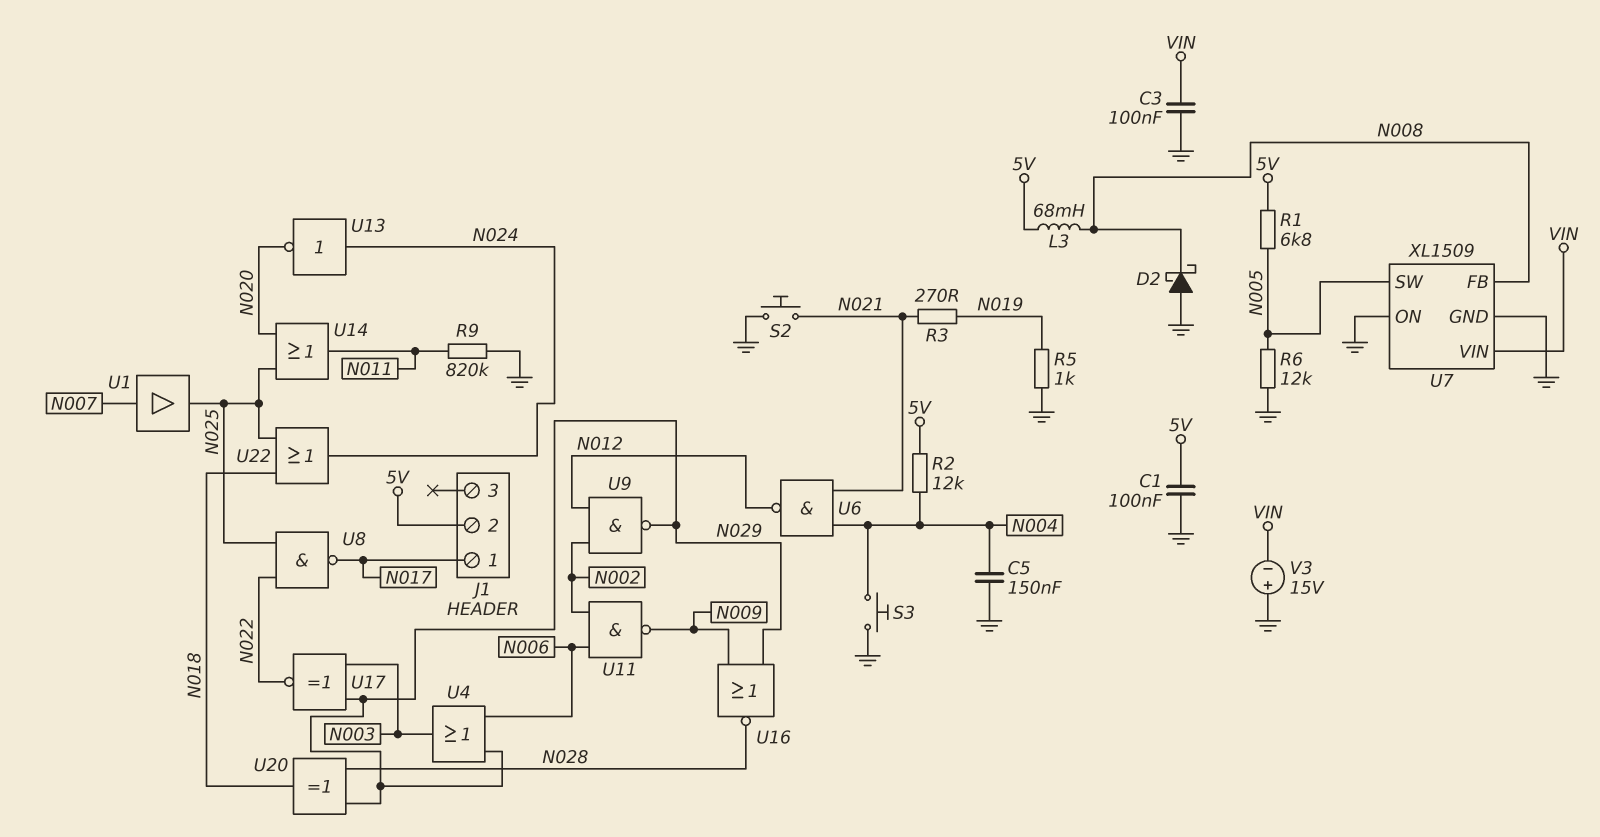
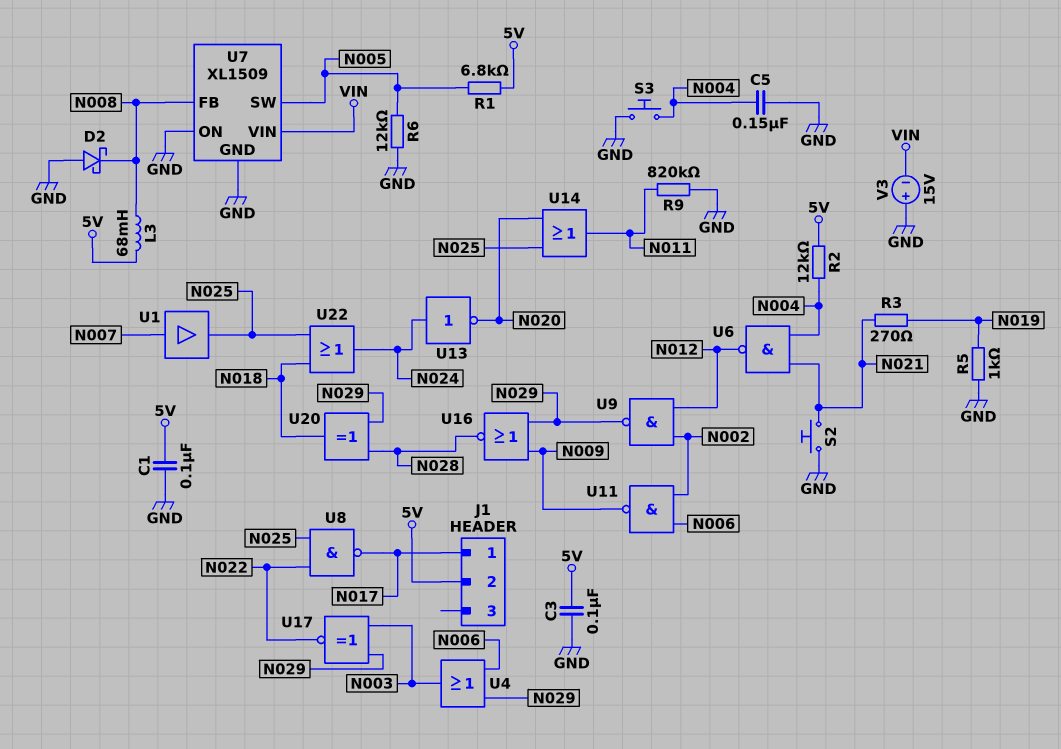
C3: 100nF (GND, VIN) -> 100nF (5V, GND)

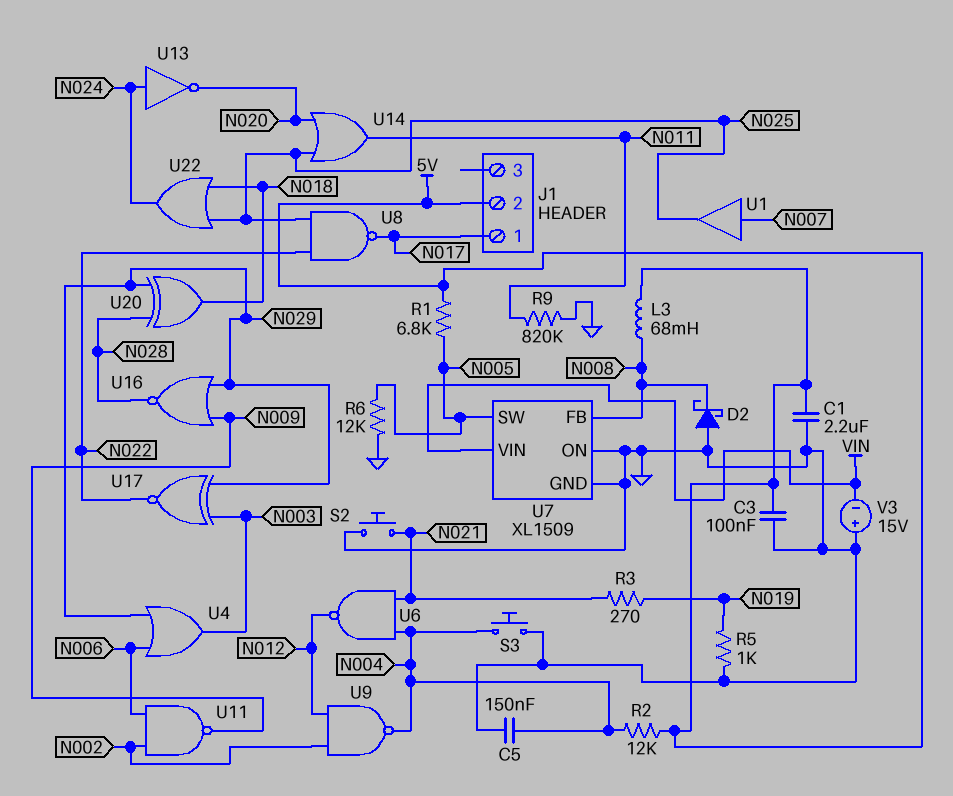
C1: 100nF (5V, GND) -> 2.2uF (5V, GND)
U9: NAND (in N002, in N012, out N029) -> NAND (in N002, in N012, out N004)

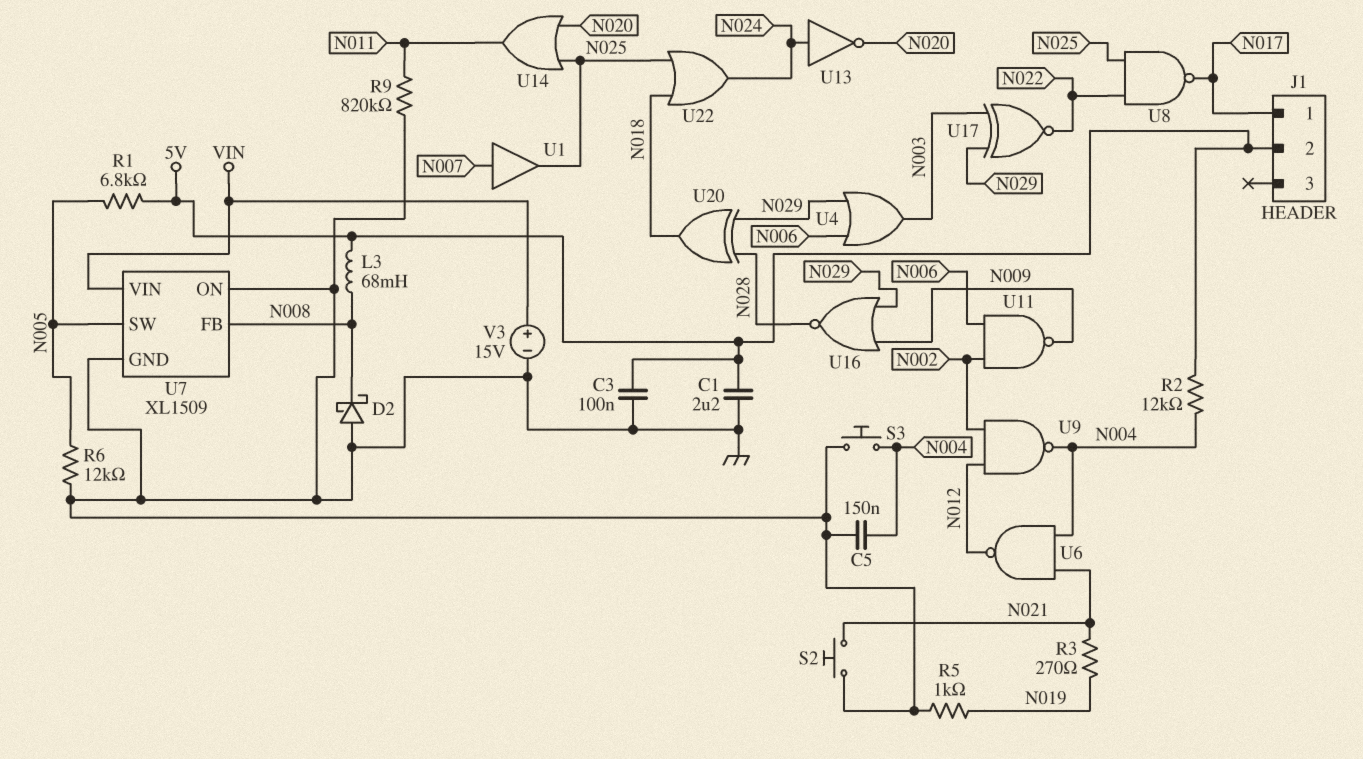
V3: 15V (plus GND, minus VIN) -> 15V (plus VIN, minus GND)

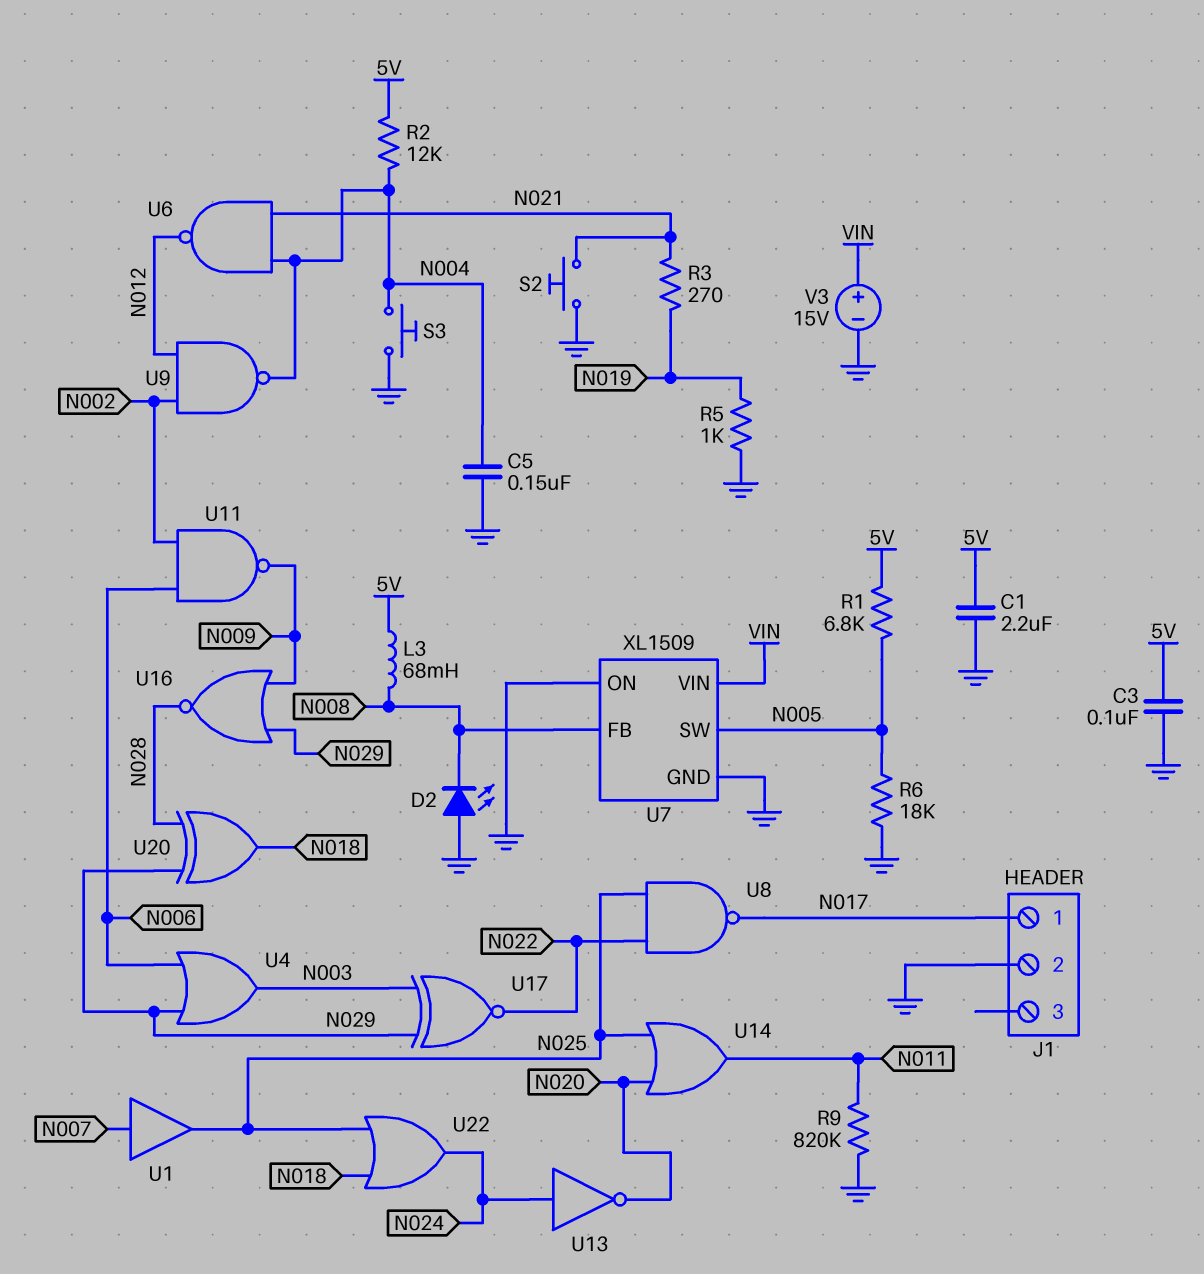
D2: schottky (A GND, K N008) -> LED (A GND, K N008)
J1 pin 2: 5V -> GND
R6: 12k (GND, N005) -> 18k (GND, N005)

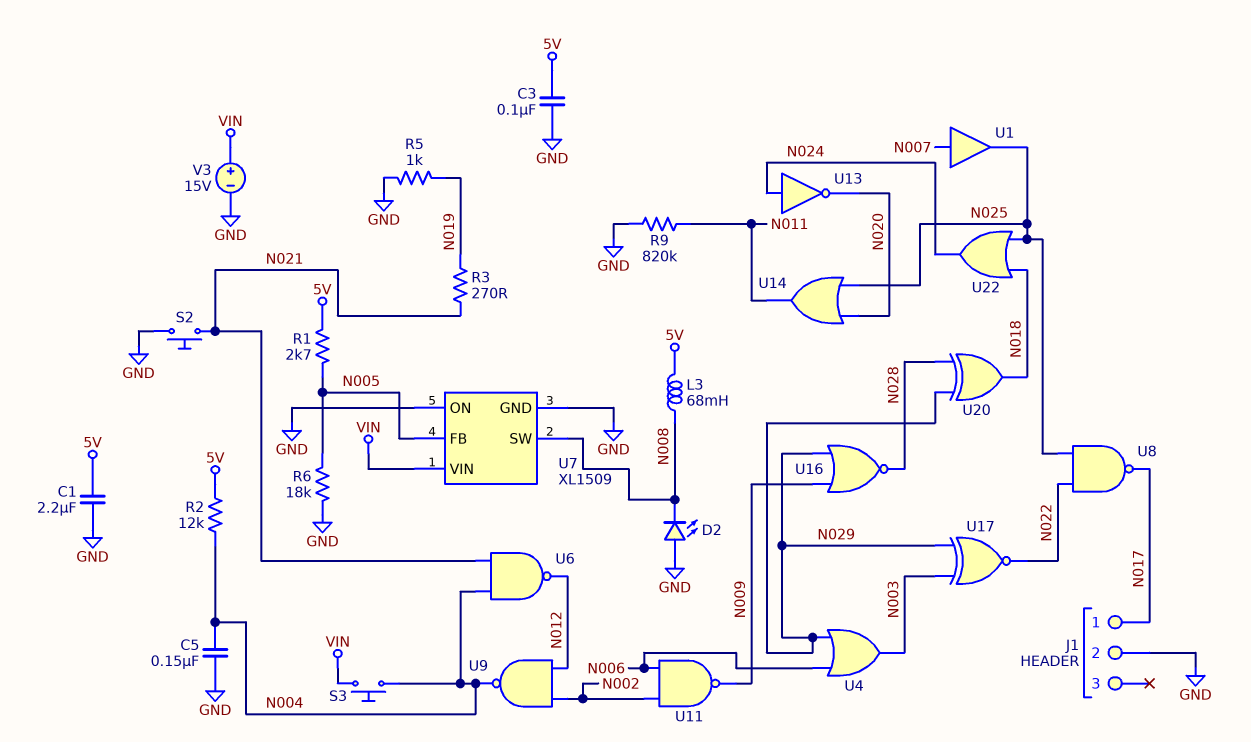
R1: 6.8k (5V, N005) -> 2.7k (5V, N005)
S3: button (GND, N004) -> button (N004, VIN)
U7 pin FB: N008 -> N005
U7 pin SW: N005 -> N008

